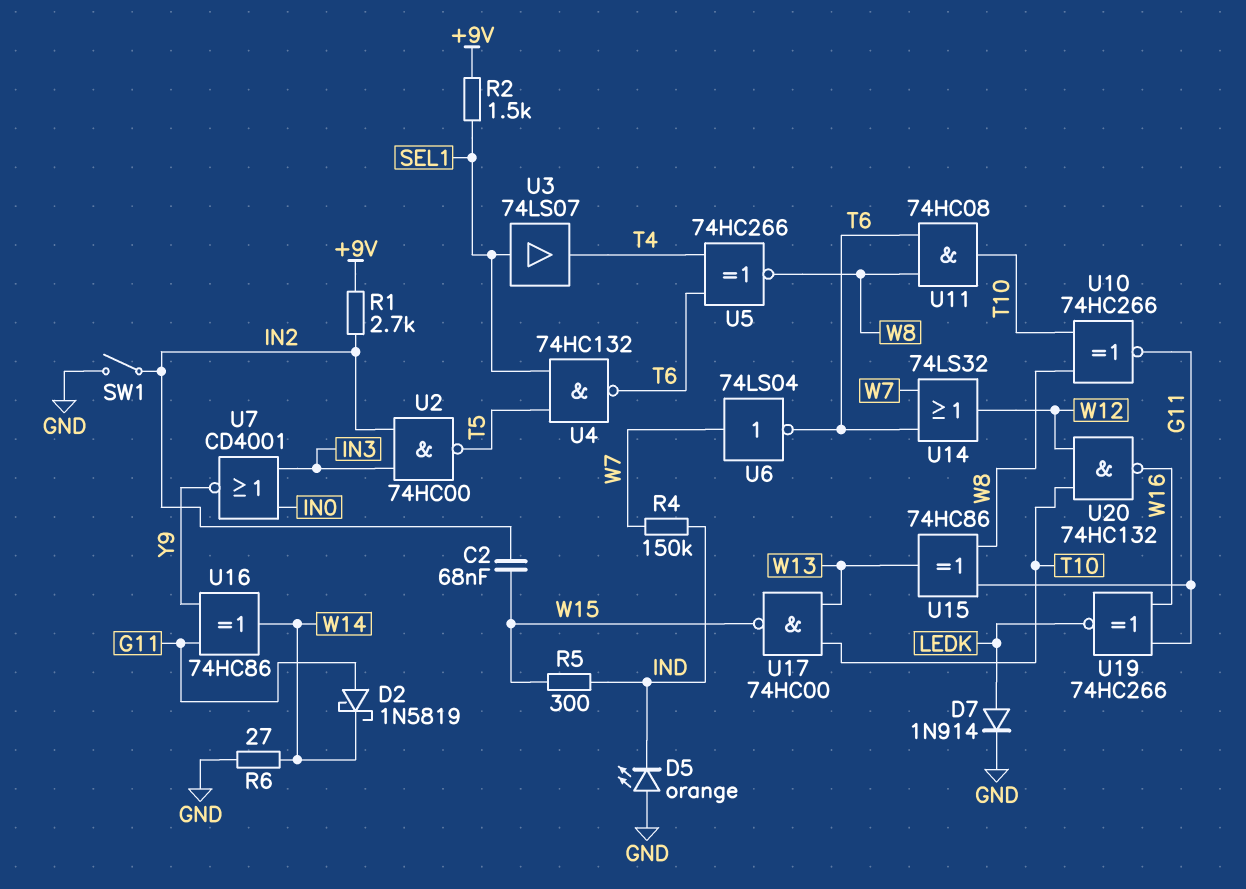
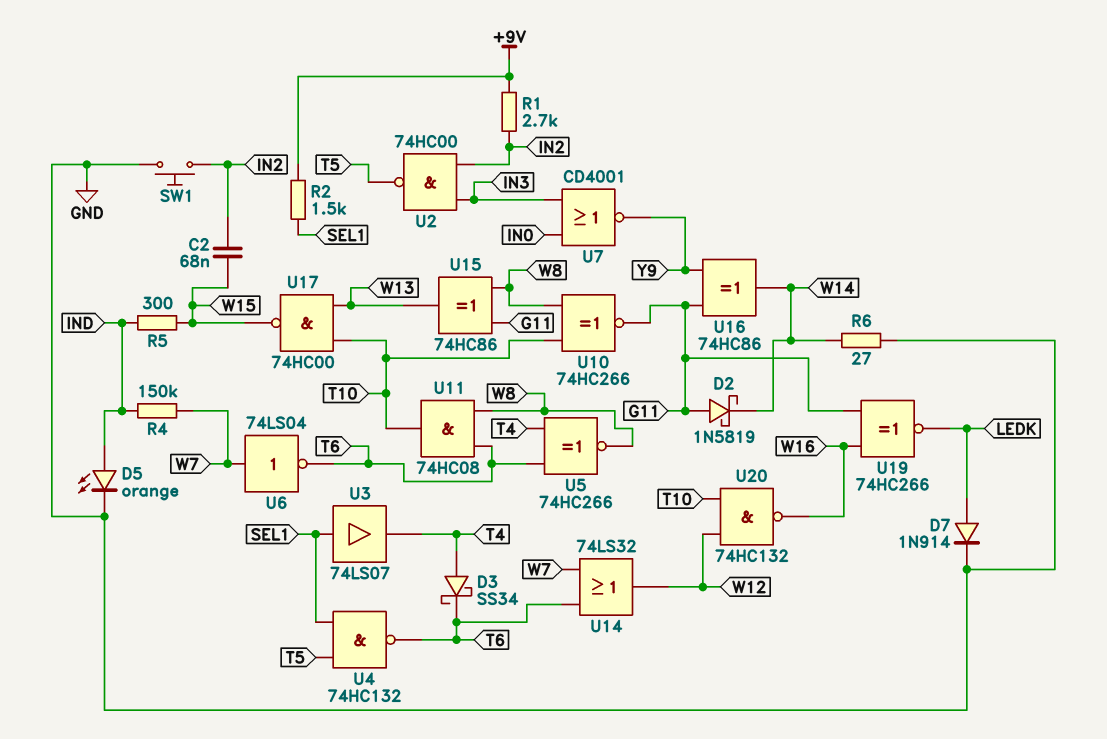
D3: none -> schottky SS34 (A T4, K T6)
D5: LED orange (A GND, K IND) -> LED orange (A IND, K GND)
SW1: switch (GND, IN2) -> button (GND, IN2)

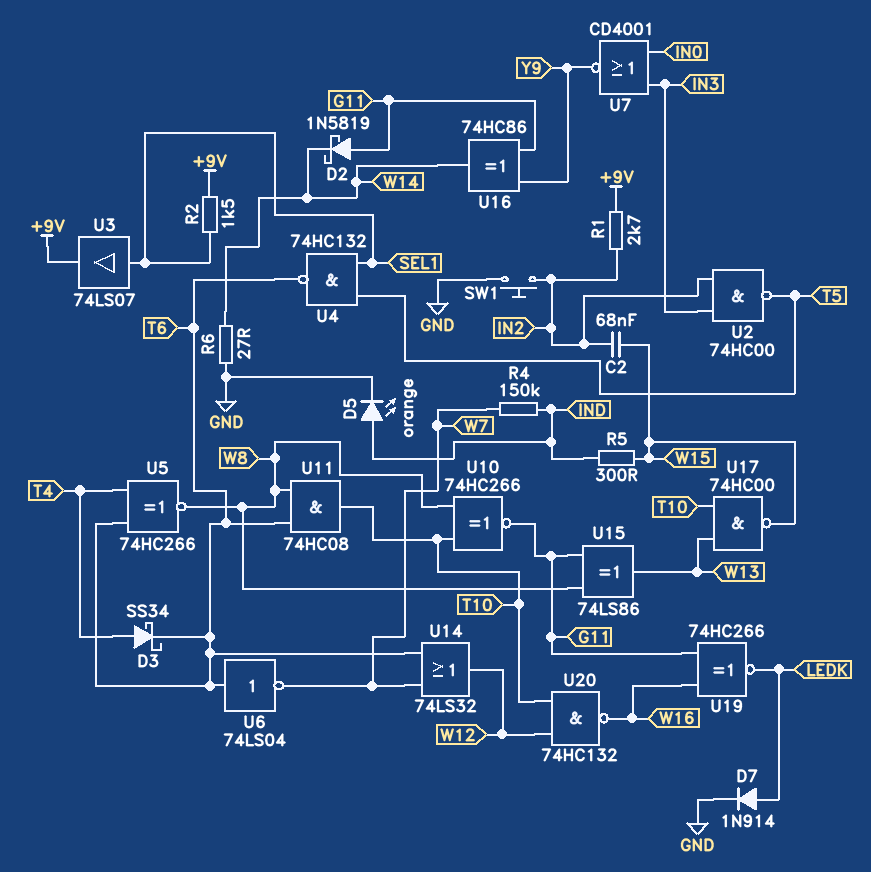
U3: buffer 74LS07 (in SEL1, out T4) -> buffer 74LS07 (in SEL1, out +9V)
U6: NOT 74LS04 (in W7, out T6) -> NOT 74LS04 (in T6, out W7)
U15: XOR 74HC86 (in G11, in W8, out W13) -> XOR 74LS86 (in G11, in W8, out W13)

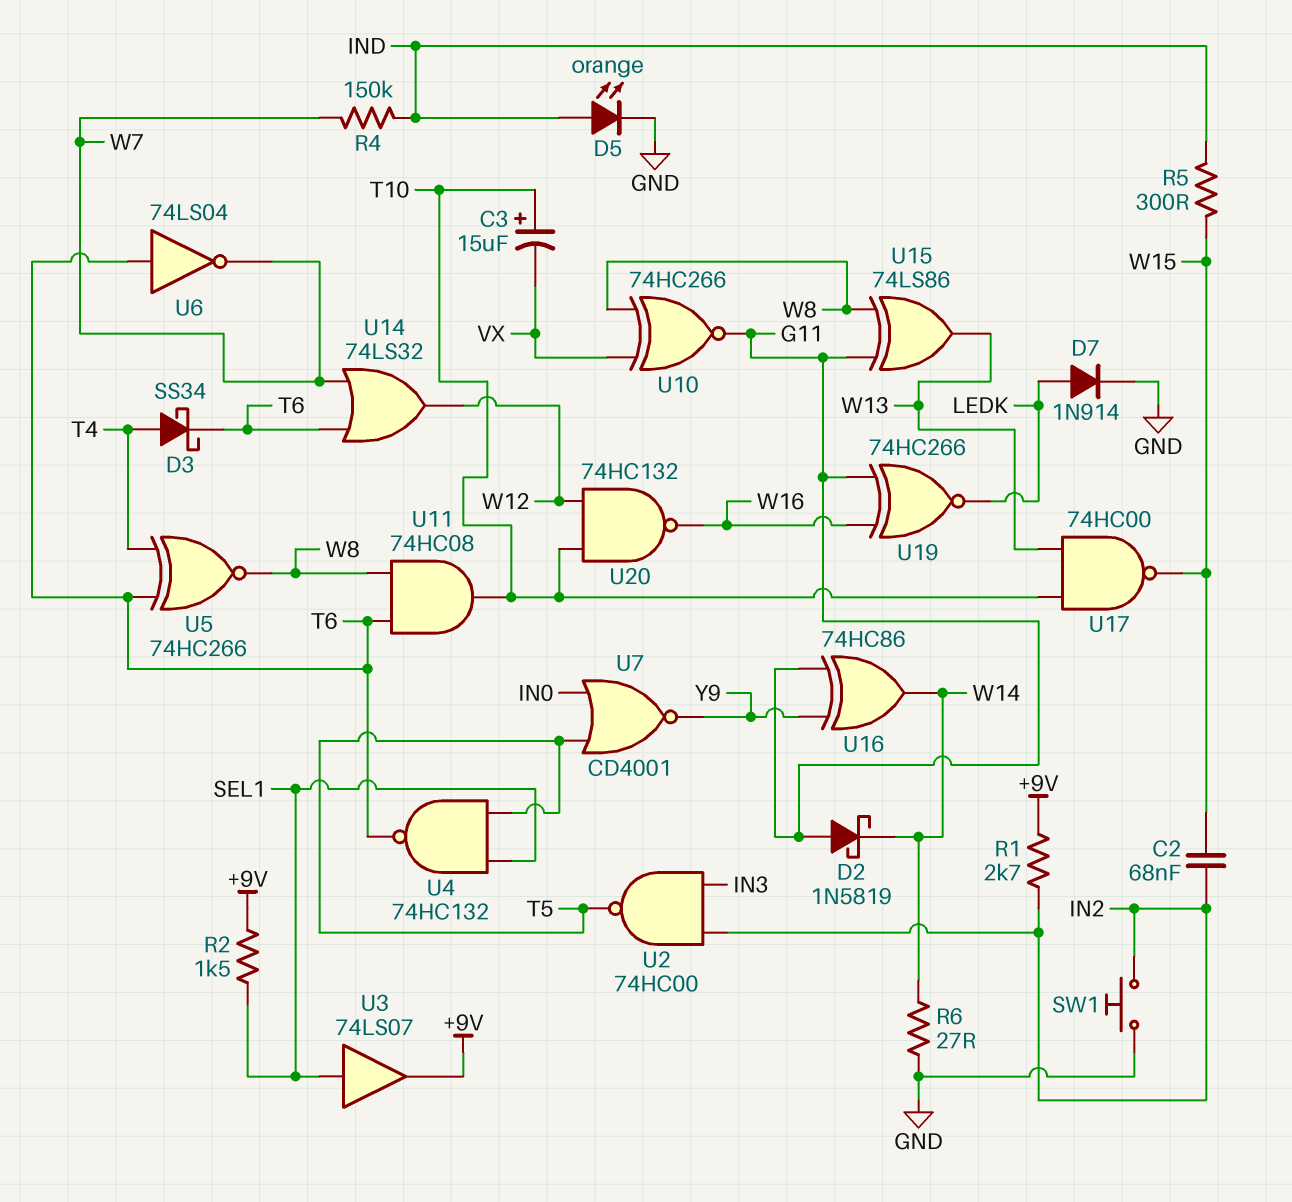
C3: none -> 15uF (plus T10, minus VX)
U7: NOR CD4001 (in IN0, in IN3, out Y9) -> NOR CD4001 (in IN0, in T5, out Y9)
U10: XNOR 74HC266 (in T10, in W8, out G11) -> XNOR 74HC266 (in VX, in W8, out G11)

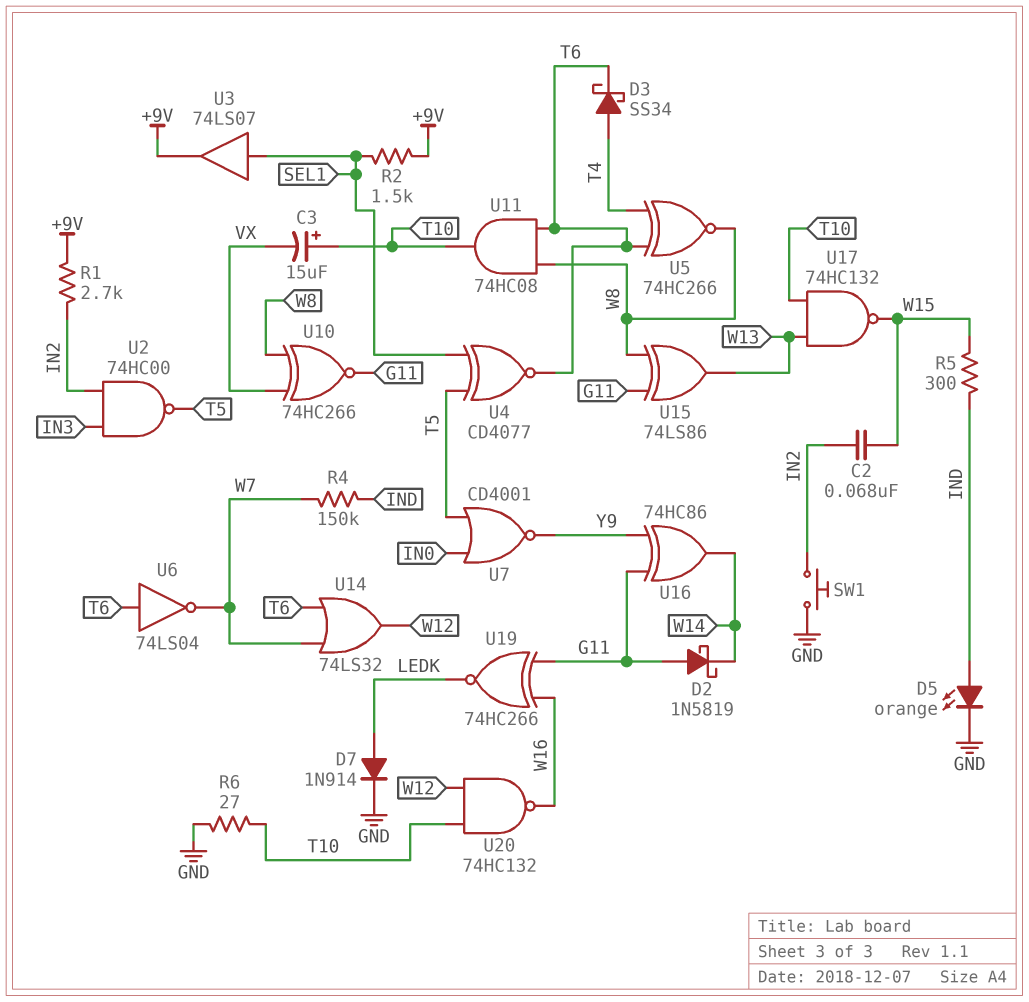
R6: 27 (GND, W14) -> 27 (GND, T10)
U4: NAND 74HC132 (in SEL1, in T5, out T6) -> XNOR CD4077 (in SEL1, in T5, out T6)
U17: NAND 74HC00 (in T10, in W13, out W15) -> NAND 74HC132 (in T10, in W13, out W15)

